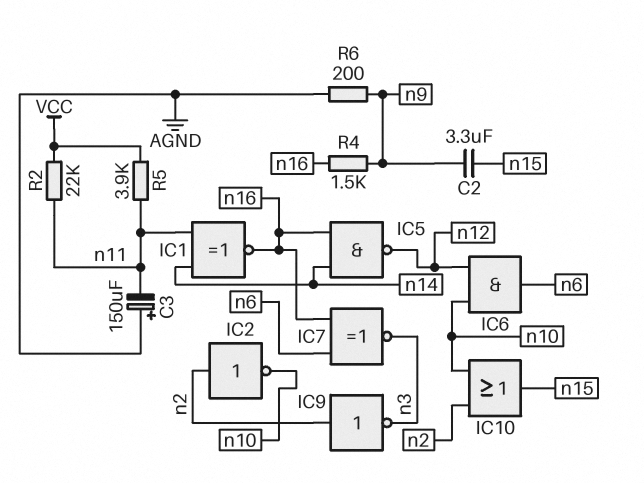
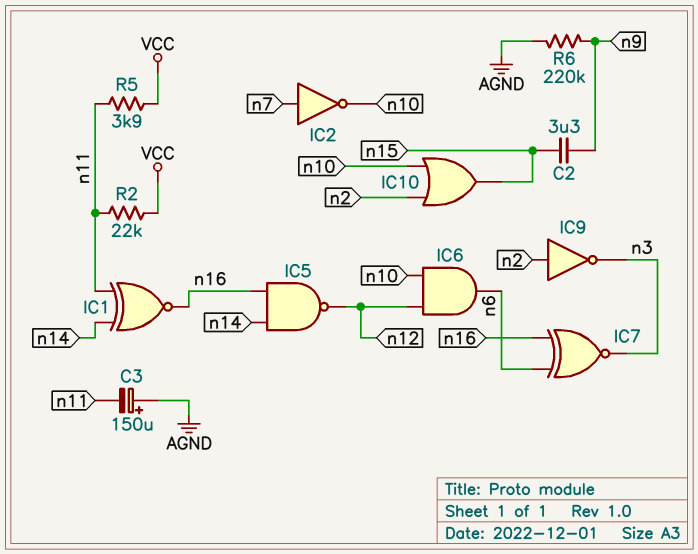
IC2: NOT (in n2, out n10) -> NOT (in n7, out n10)
R4: 1.5k (n9, n16) -> none
R6: 200 (AGND, n9) -> 220k (AGND, n9)

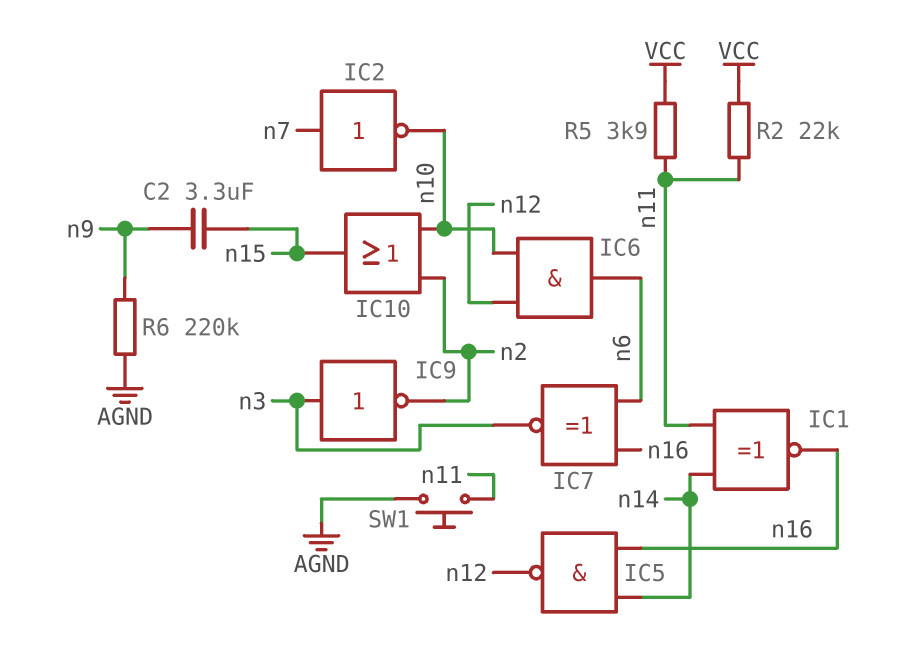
C3: 150uF (plus AGND, minus n11) -> none
IC9: NOT (in n2, out n3) -> NOT (in n3, out n2)
SW1: none -> button (AGND, n11)

